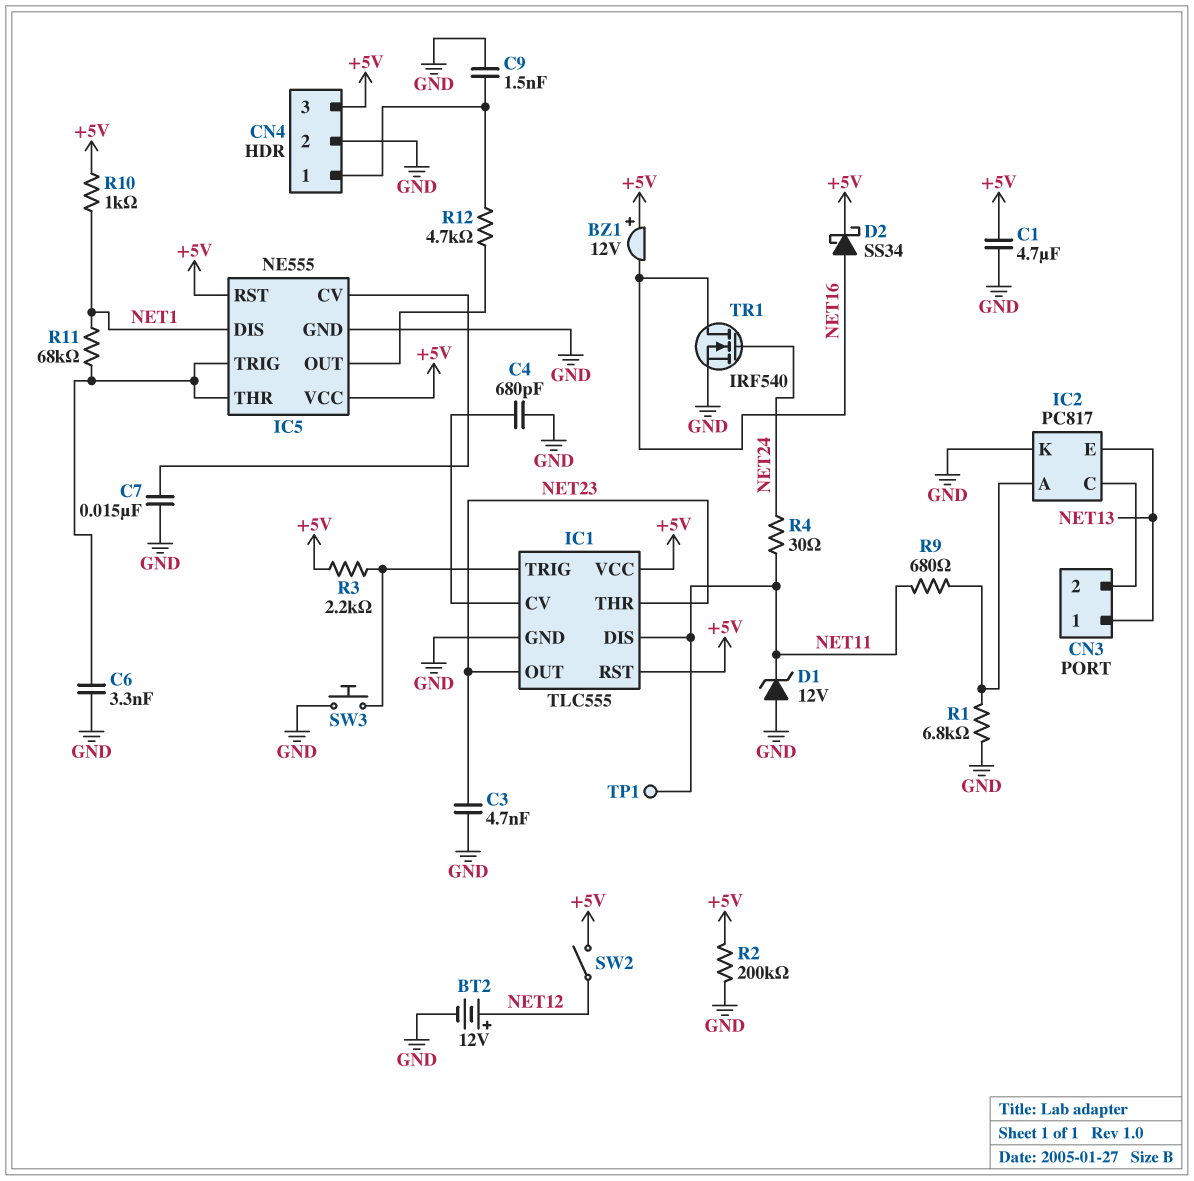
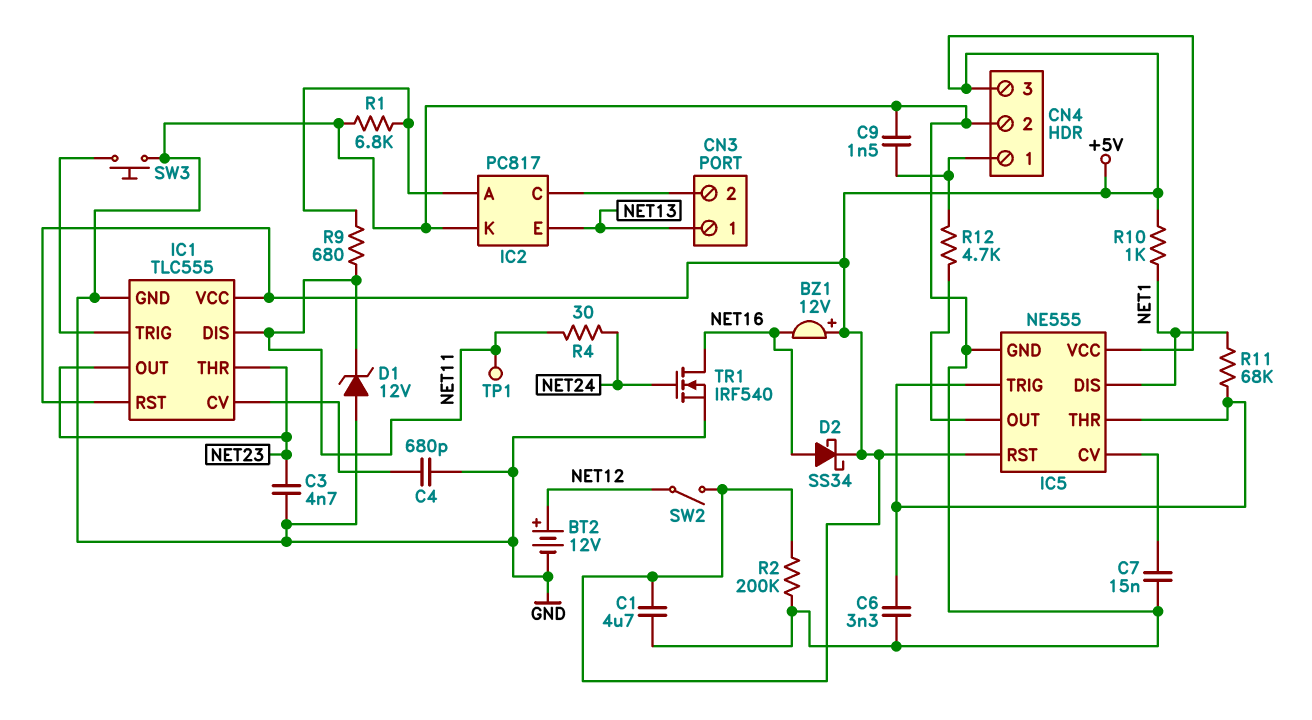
R3: 2.2k (+5V, IC1/TRIG) -> none

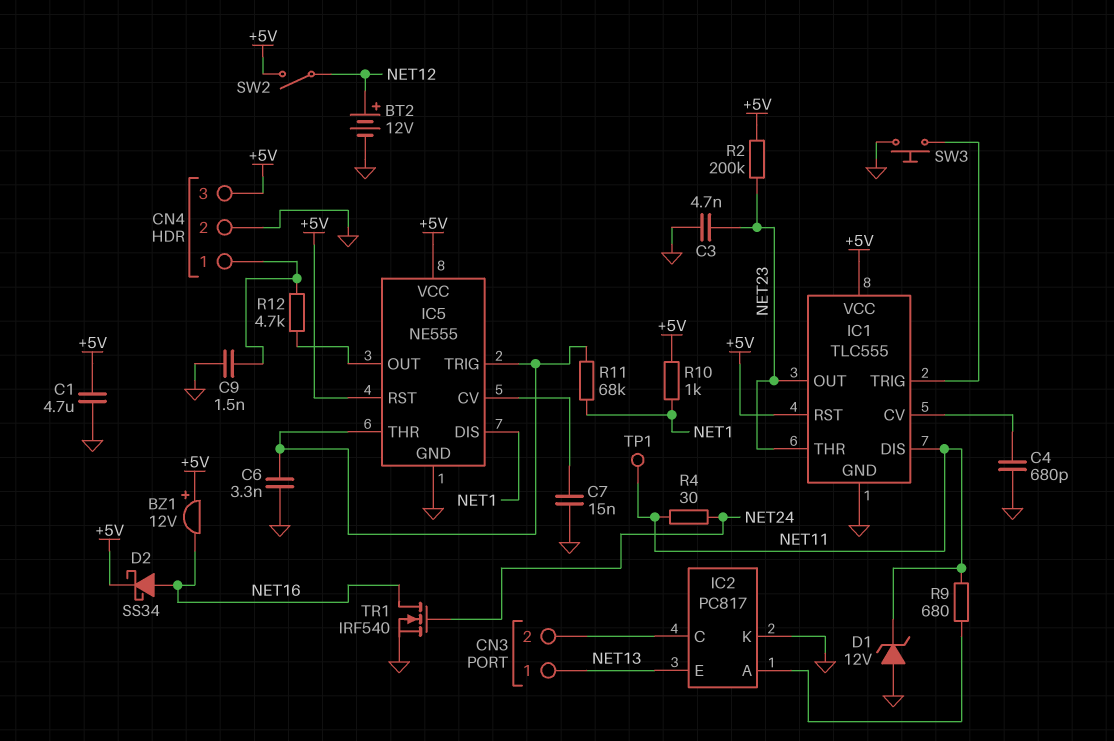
R1: 6.8k (GND, IC2/A) -> none
R2: 200k (+5V, GND) -> 200k (+5V, NET23)

